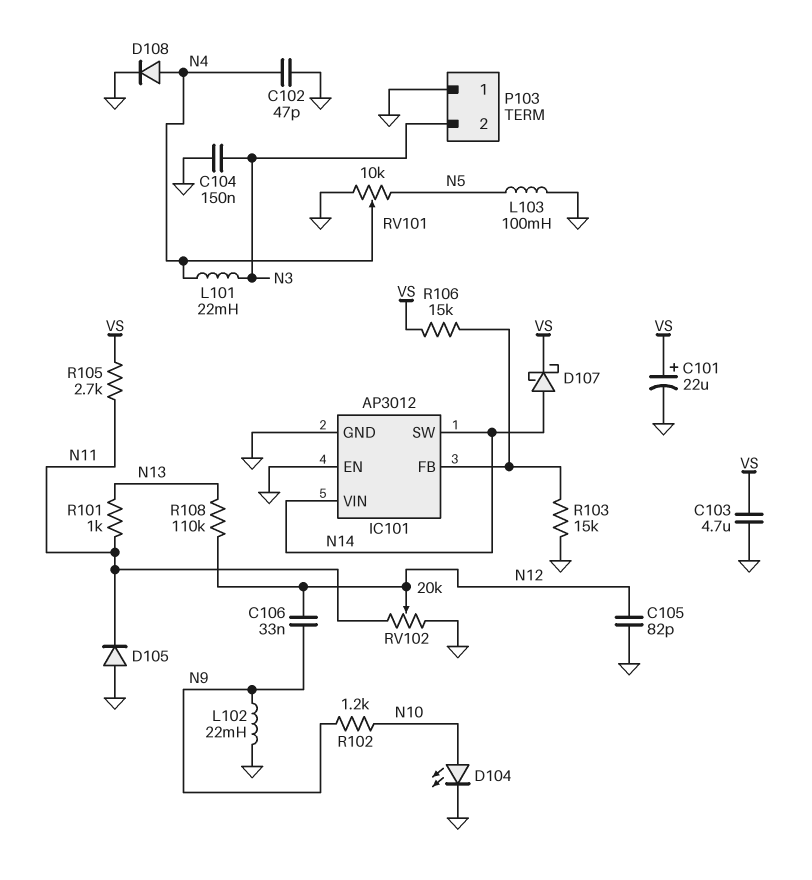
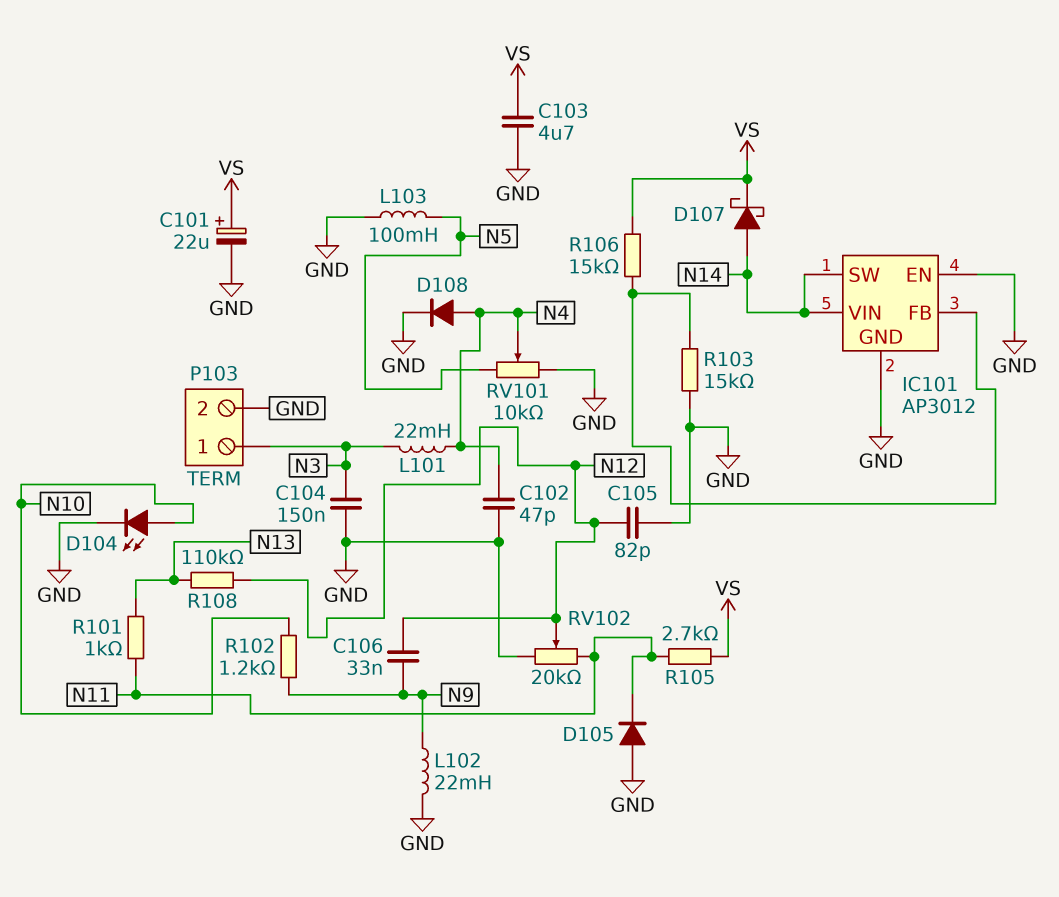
P103 pin 1: GND -> N3
P103 pin 2: N3 -> GND

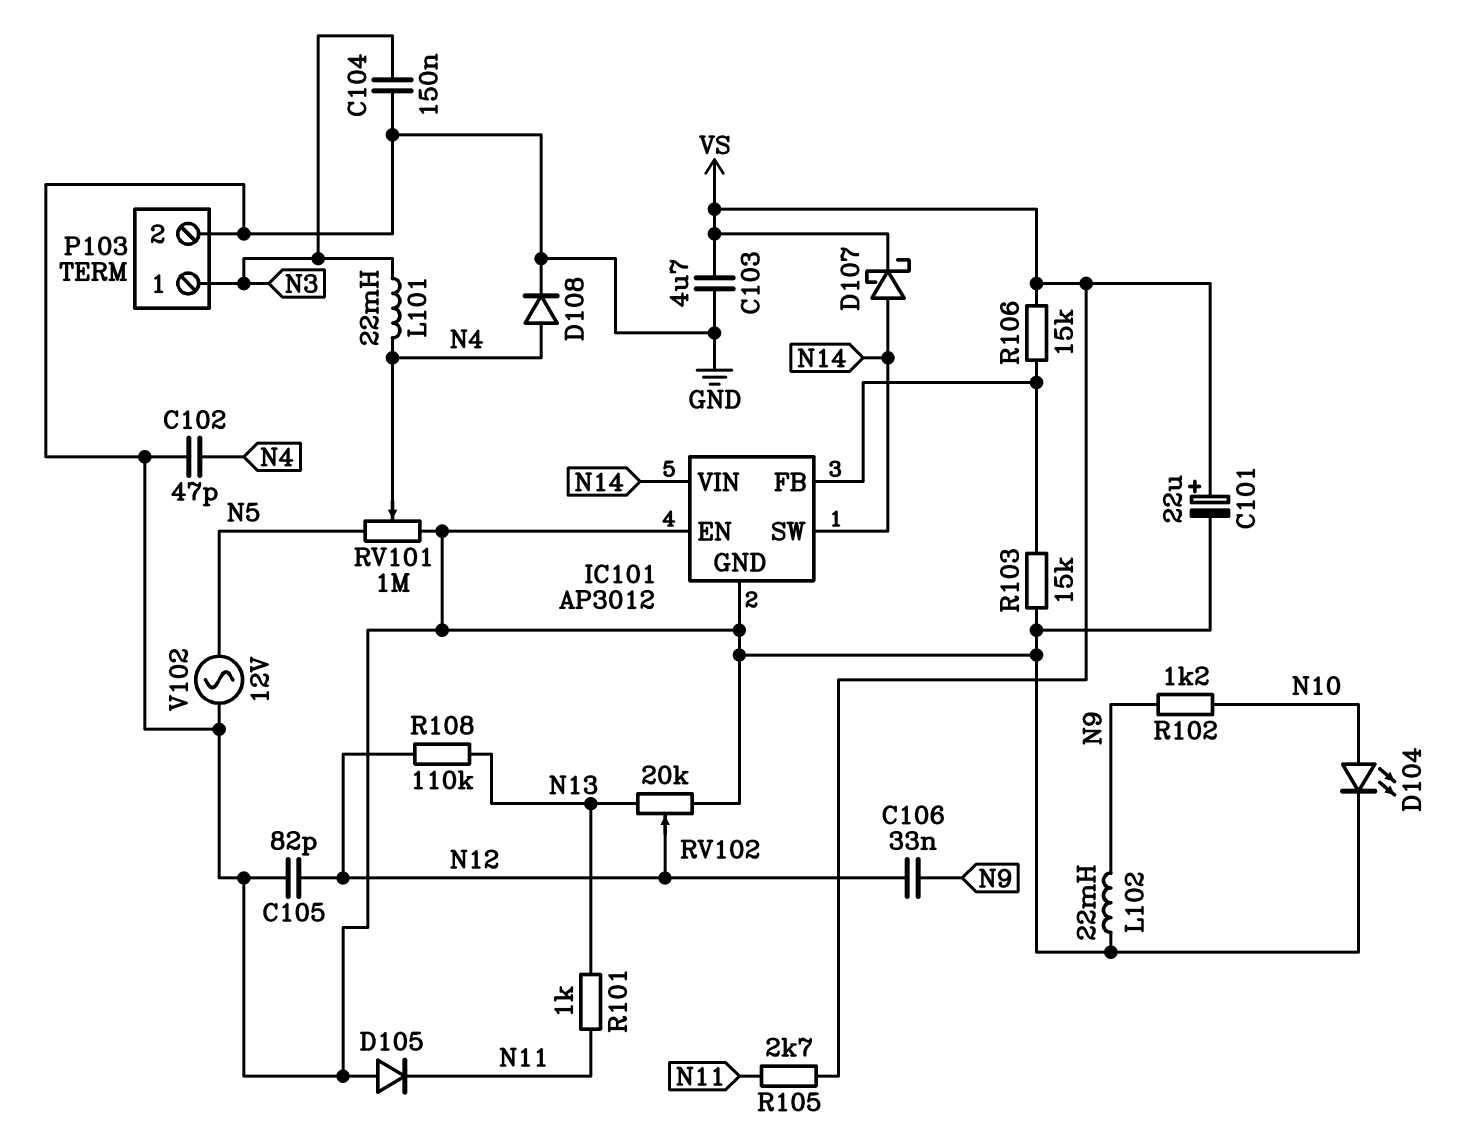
L103: 100mH (GND, N5) -> none
RV101: 10k (GND, N5, wiper N4) -> 1M (GND, N5, wiper N4)
RV102: 20k (GND, N11, wiper N12) -> 20k (GND, N13, wiper N12)
V102: none -> AC 12V (GND, N5)

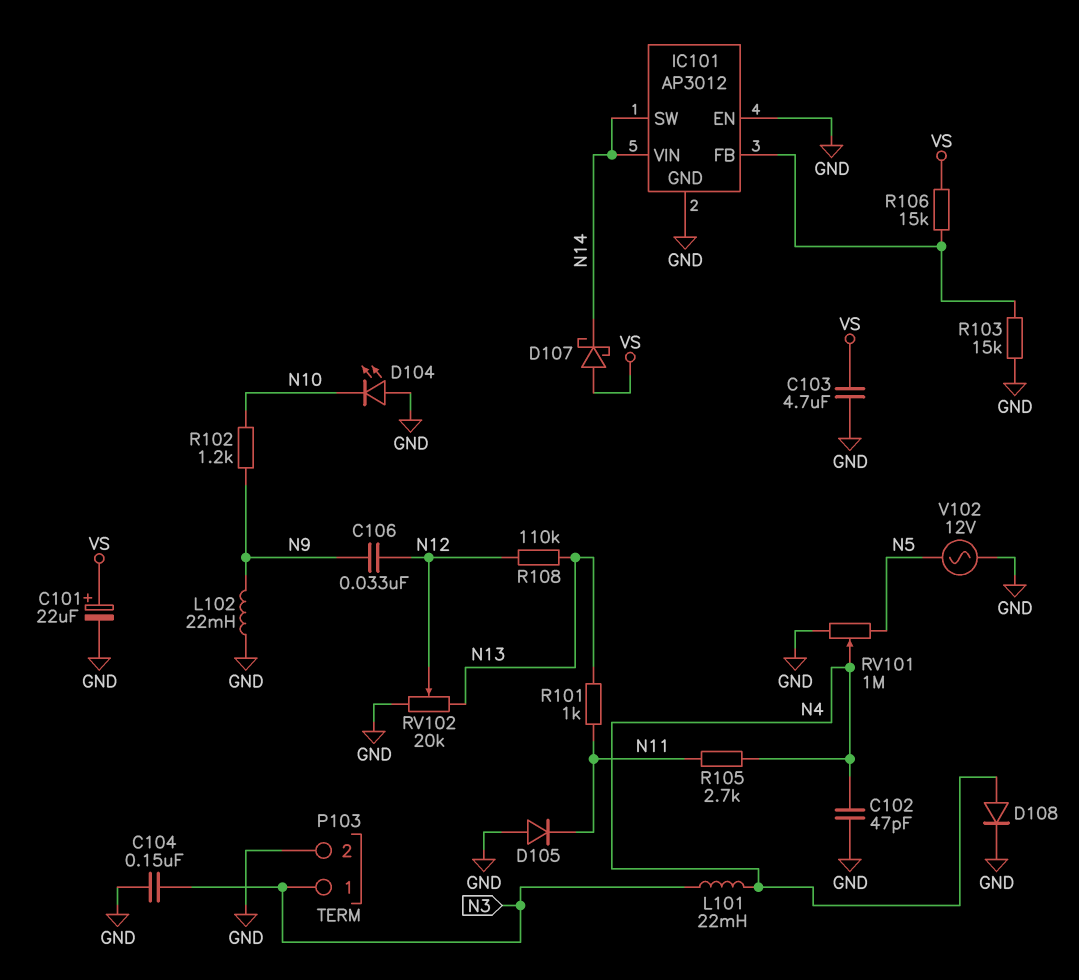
C105: 82pF (GND, N12) -> none
D104: LED (A N10, K GND) -> LED (A GND, K N10)
D107: schottky (A N14, K VS) -> schottky (A VS, K N14)
R105: 2.7k (N11, VS) -> 2.7k (N4, N11)

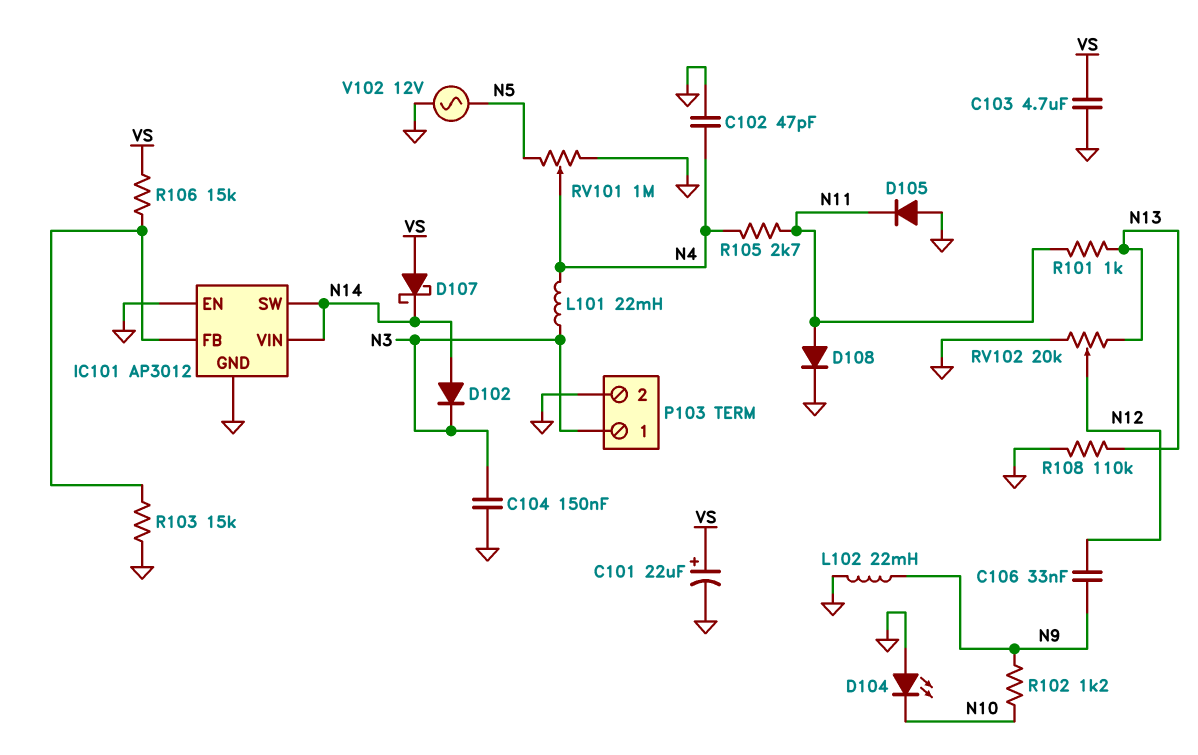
D102: none -> diode (A N14, K N3)
D108: diode (A N4, K GND) -> diode (A N11, K GND)
R108: 110k (N12, N13) -> 110k (GND, N13)

